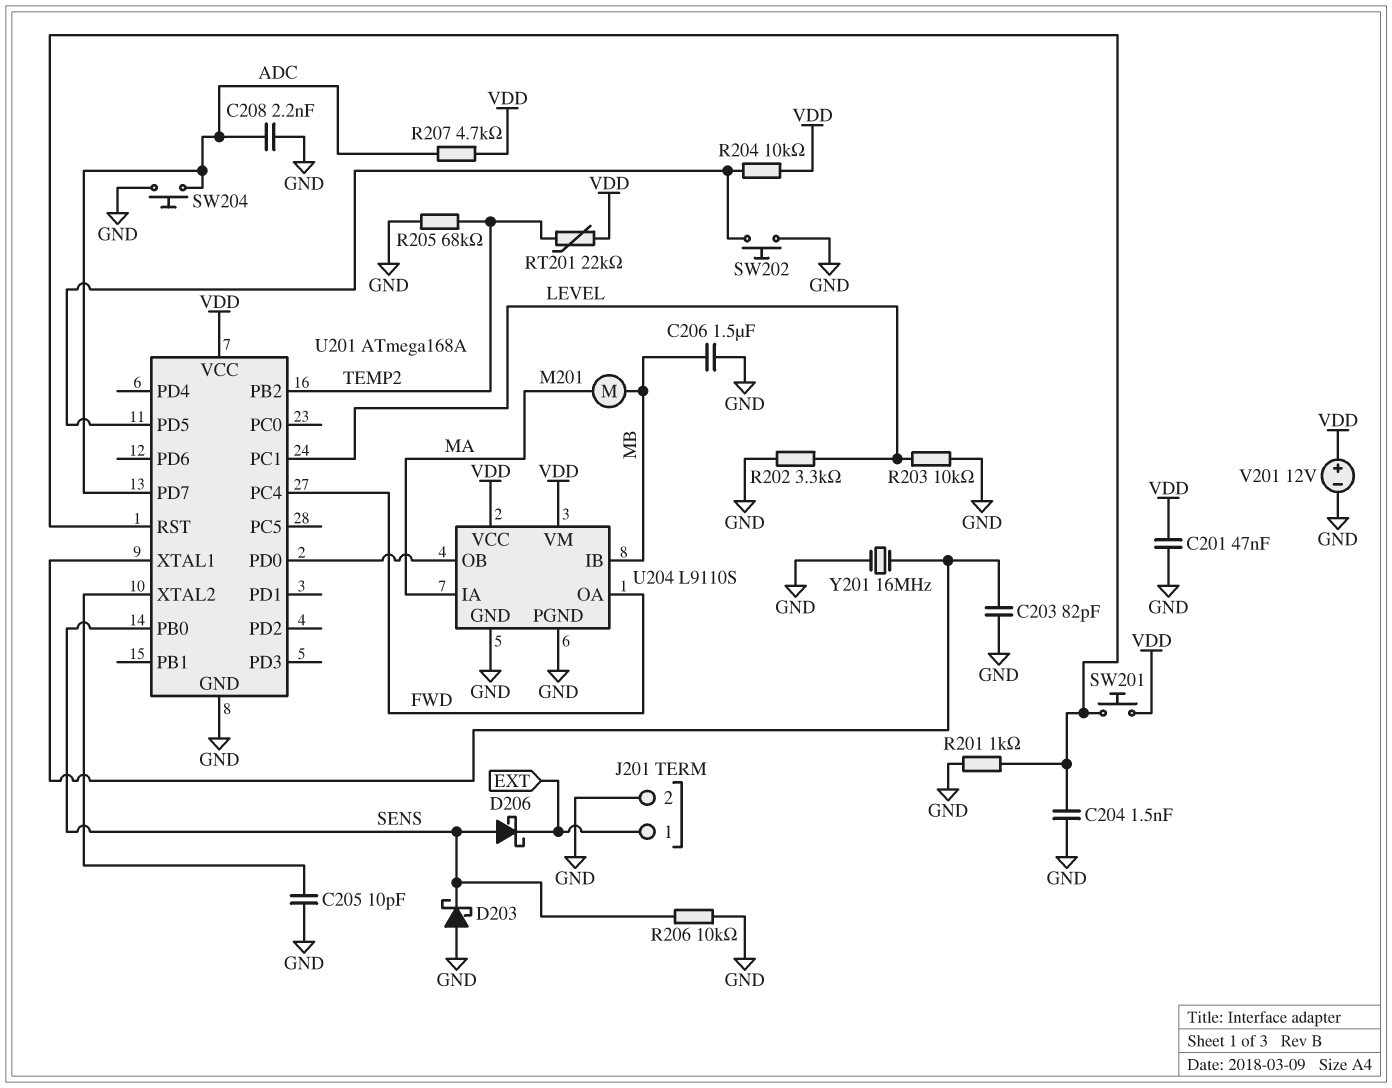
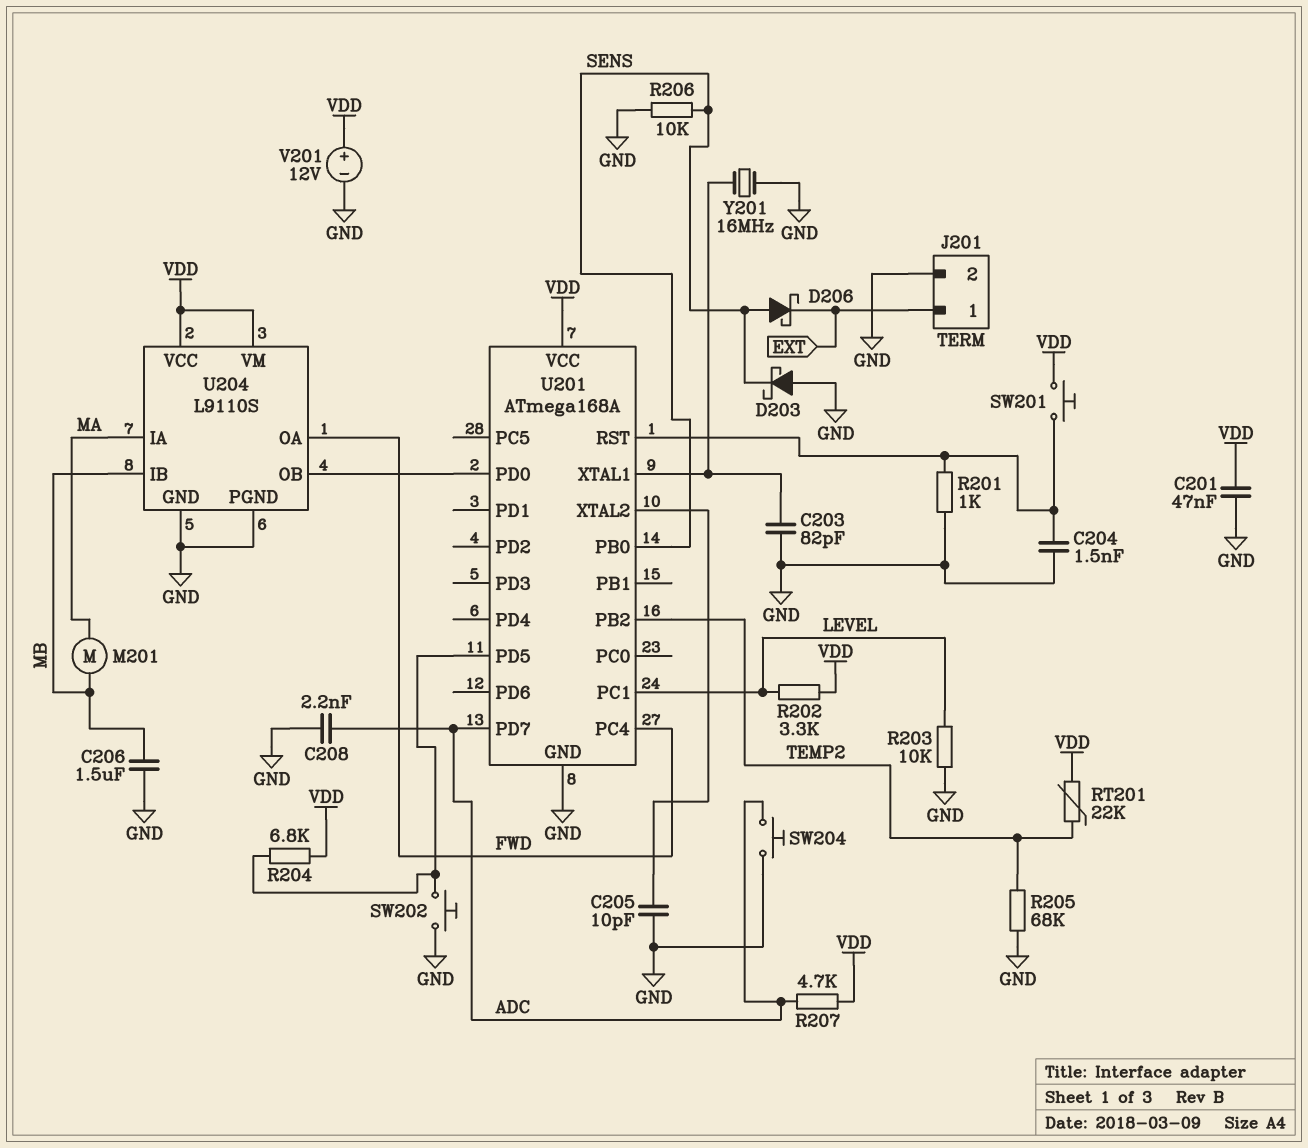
R202: 3.3k (GND, LEVEL) -> 3.3k (LEVEL, VDD)
R204: 10k (U201/PD5, VDD) -> 6.8k (U201/PD5, VDD)

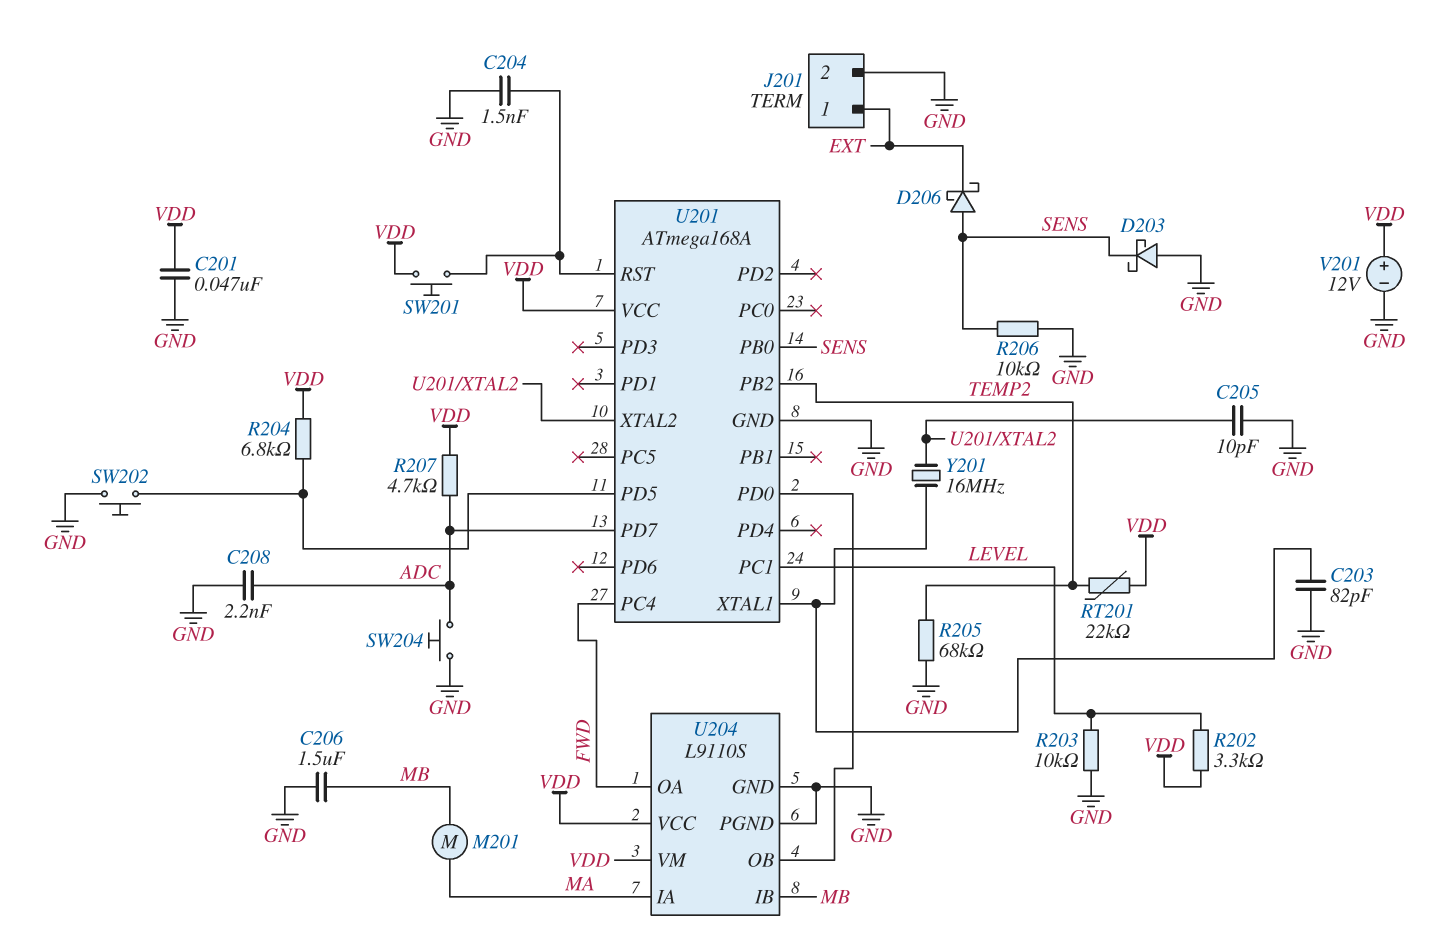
R201: 1k (GND, U201/RST) -> none
Y201: 16MHz (GND, U201/XTAL1) -> 16MHz (U201/XTAL1, U201/XTAL2)

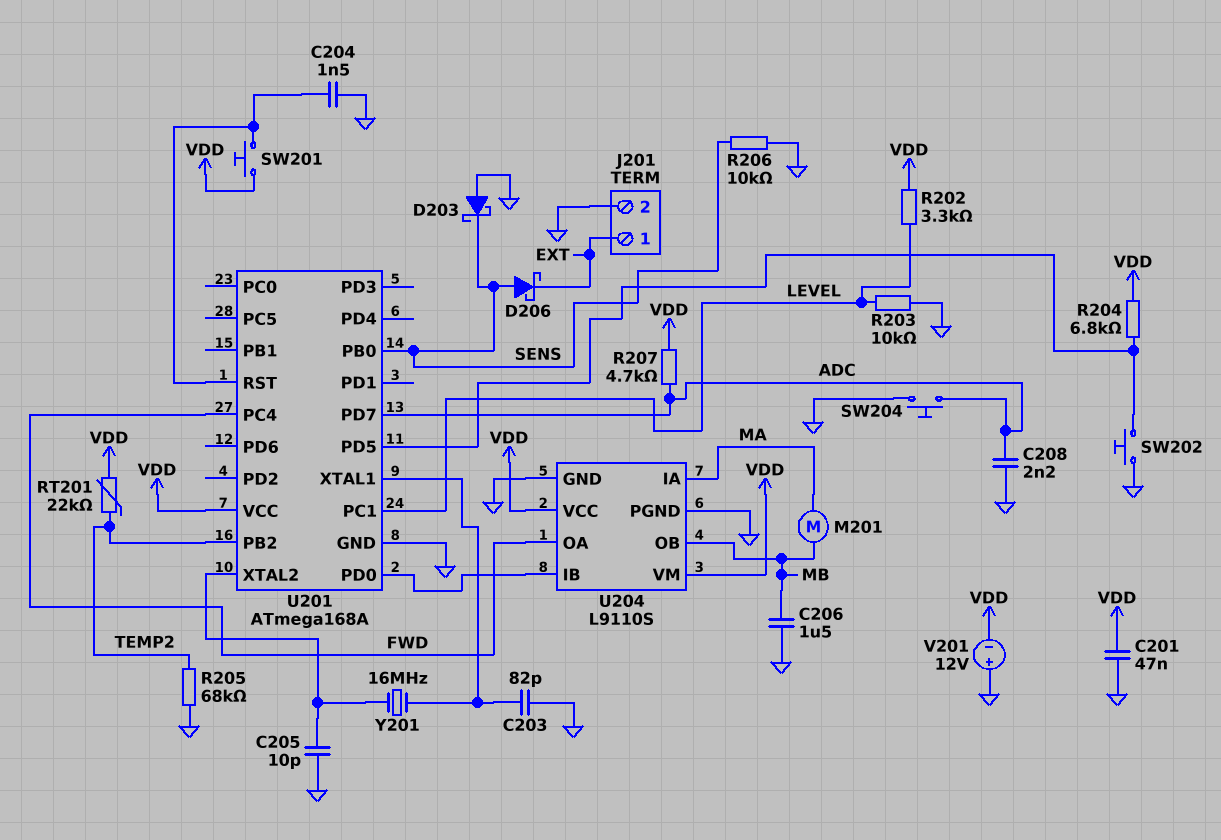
U204 pin IB: MB -> U201/PD0
U204 pin OB: U201/PD0 -> MB
V201: 12V (plus VDD, minus GND) -> 12V (plus GND, minus VDD)

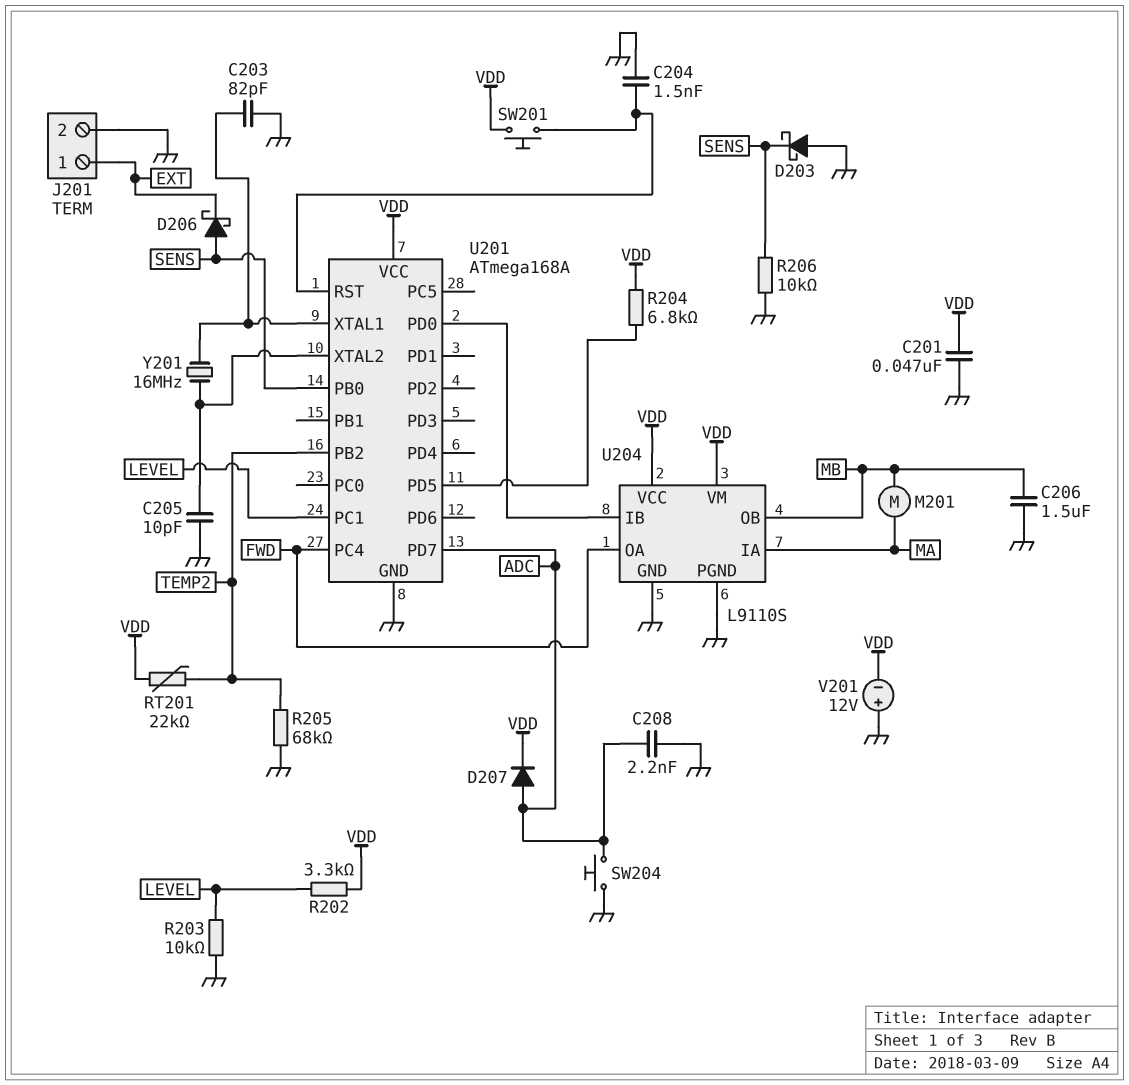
D207: none -> diode (A ADC, K VDD)
R207: 4.7k (ADC, VDD) -> none
SW202: button (GND, U201/PD5) -> none

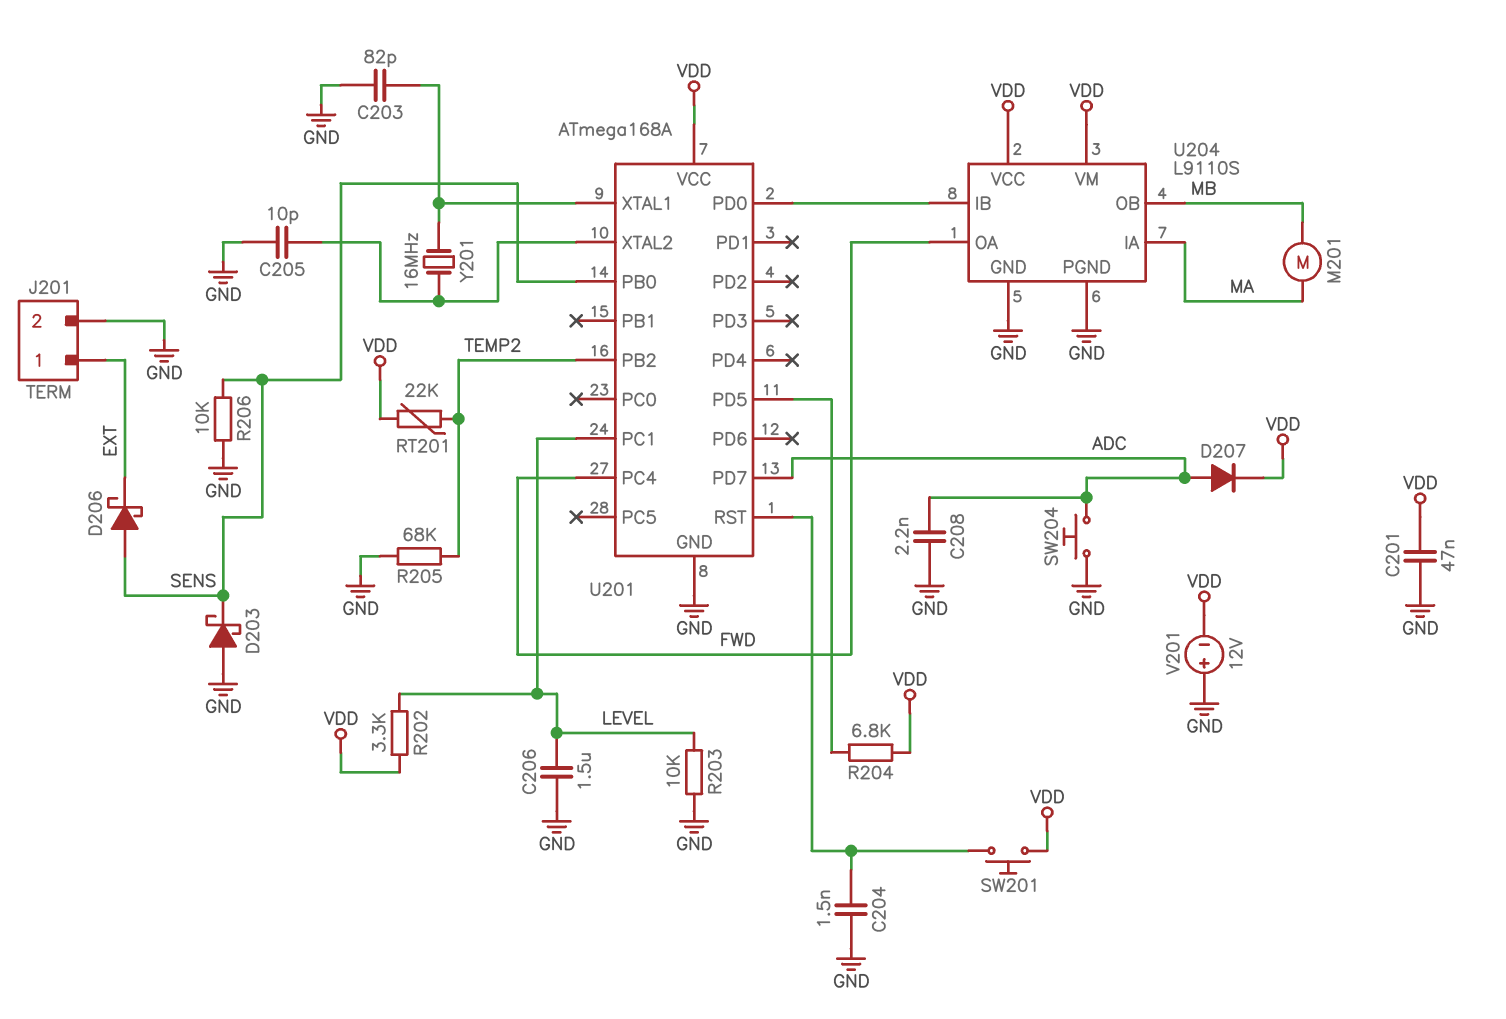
C206: 1.5uF (GND, MB) -> 1.5uF (GND, LEVEL)

